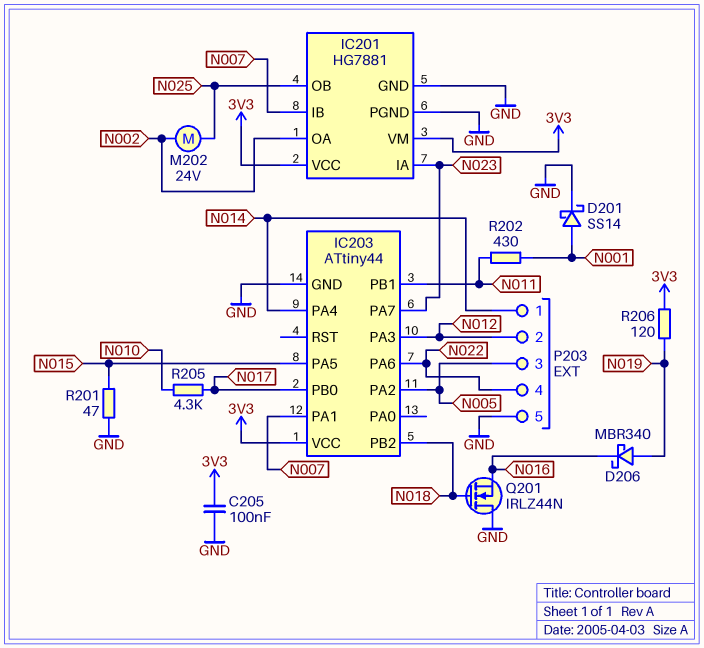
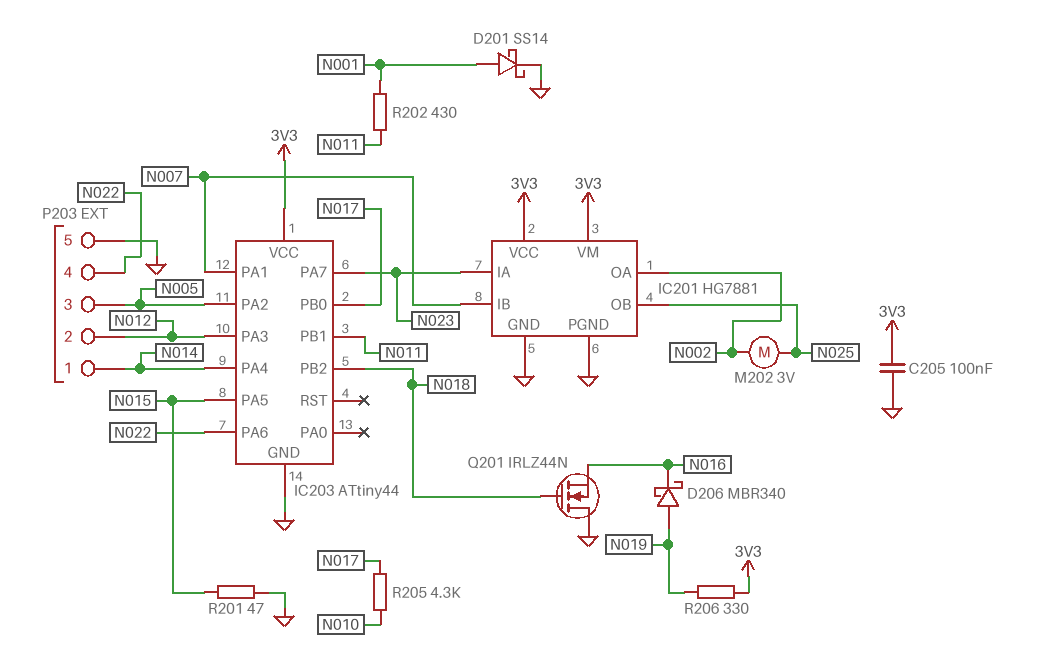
M202: motor 24V (N002, N025) -> motor 3V (N002, N025)
R206: 120 (3V3, N019) -> 330 (3V3, N019)

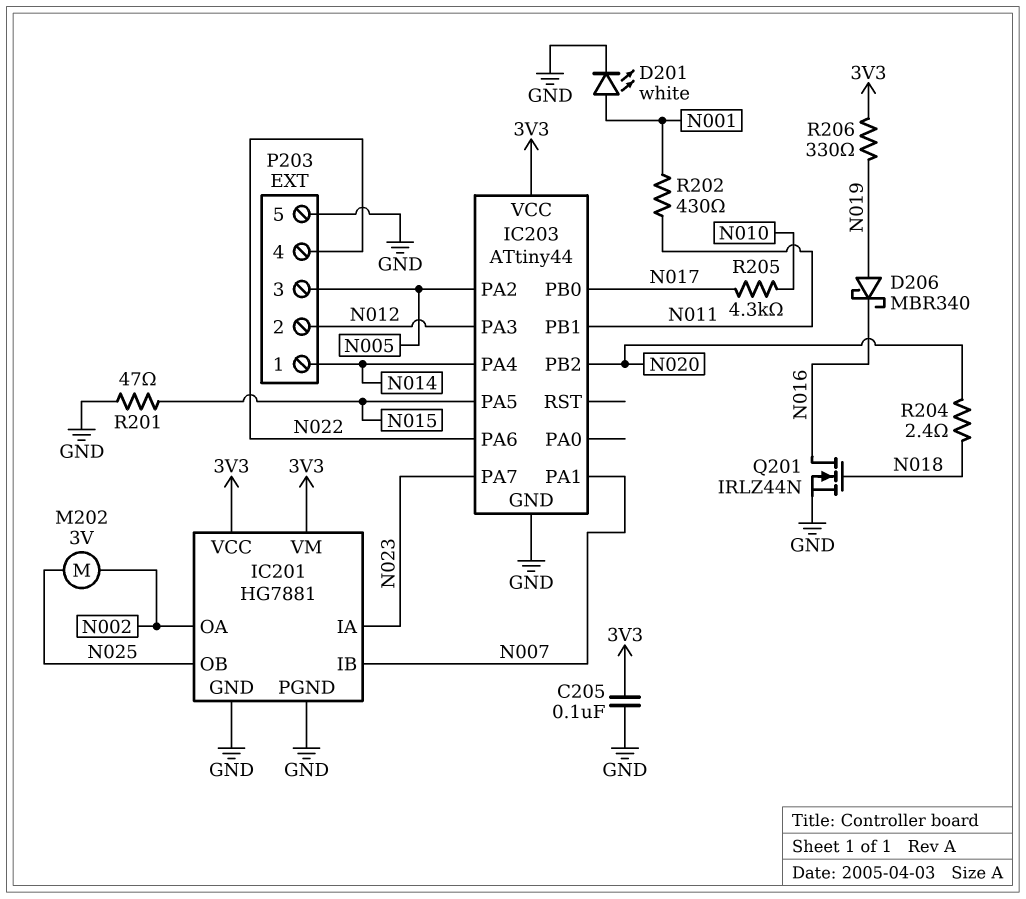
D201: schottky SS14 (A N001, K GND) -> LED white (A N001, K GND)
IC203 pin PB2: N018 -> N020
Q201: NMOS IRLZ44N (G N018, D GND, S N016) -> NMOS IRLZ44N (G N018, D N016, S GND)
R204: none -> 2.4 (N018, N020)

